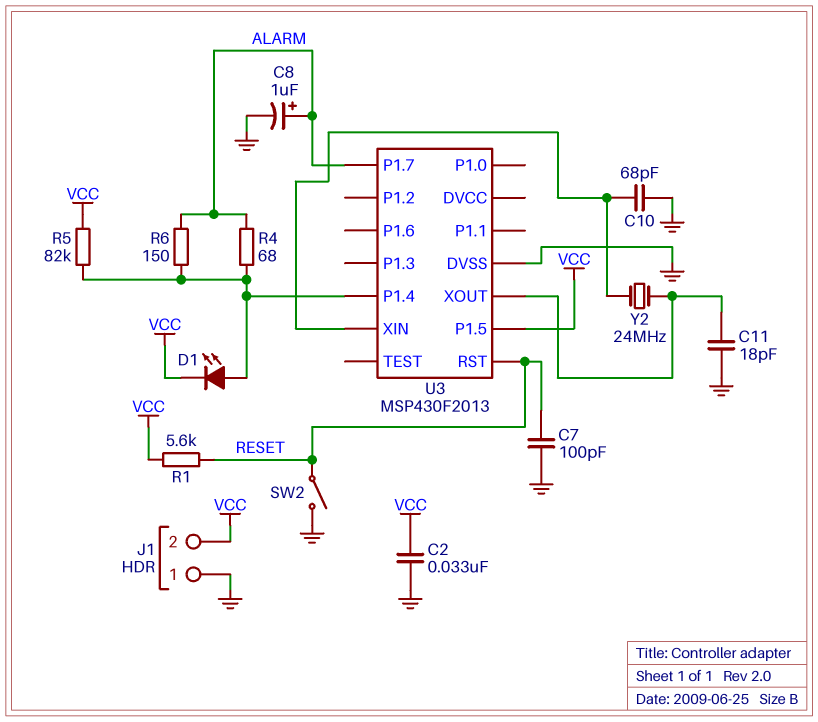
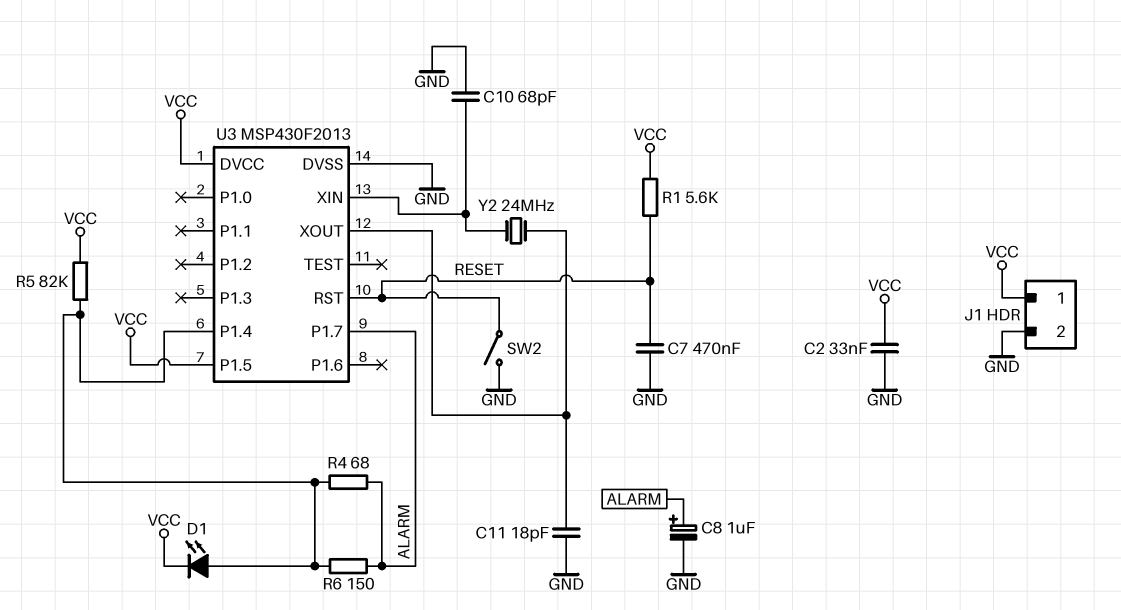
C7: 100pF (GND, RESET) -> 470nF (GND, RESET)
J1 pin 1: GND -> VCC
J1 pin 2: VCC -> GND
U3 pin DVCC: none -> VCC

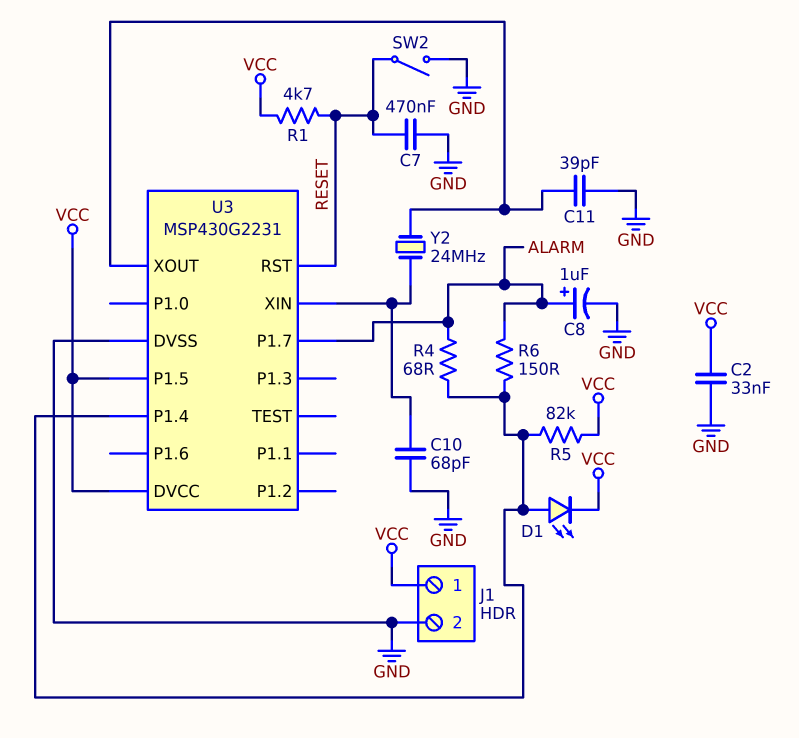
C11: 18pF (GND, U3/XOUT) -> 39pF (GND, U3/XOUT)
R1: 5.6k (RESET, VCC) -> 4.7k (RESET, VCC)
U3: MSP430F2013 -> MSP430G2231

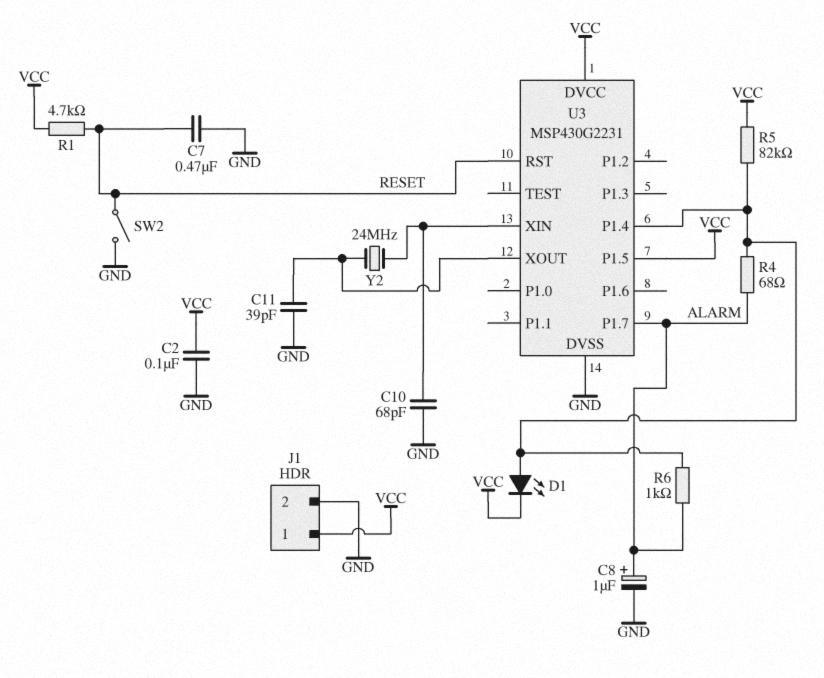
C2: 33nF (GND, VCC) -> 100nF (GND, VCC)
R6: 150 (ALARM, U3/P1.4) -> 1k (ALARM, U3/P1.4)

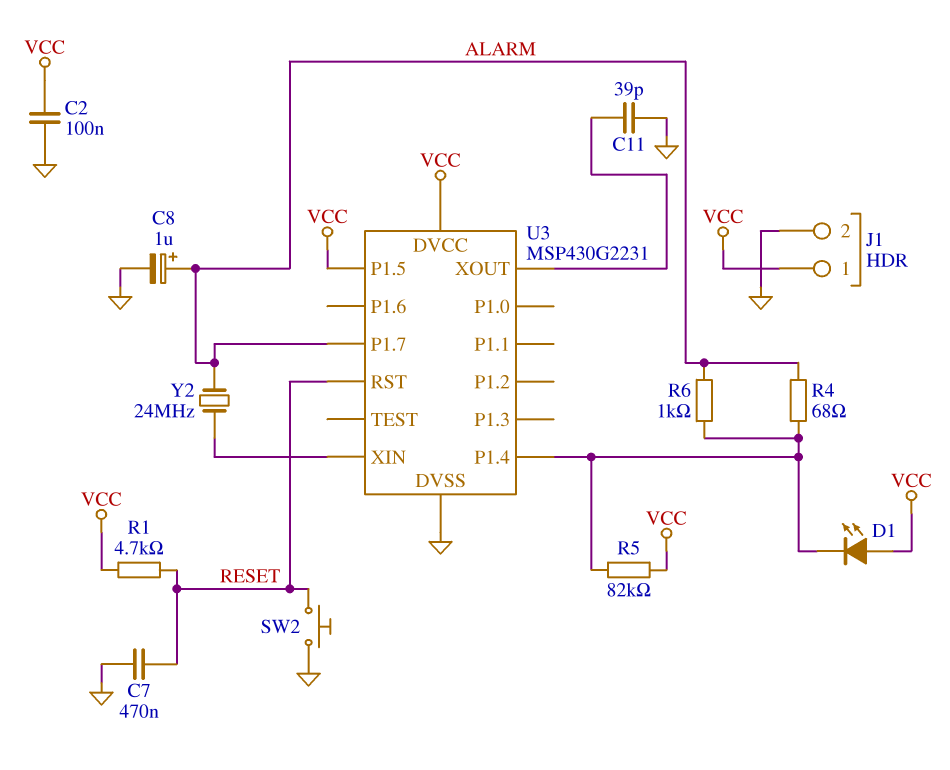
C10: 68pF (GND, U3/XIN) -> none
D1: LED (A U3/P1.4, K VCC) -> LED (A VCC, K U3/P1.4)
SW2: switch (GND, RESET) -> button (GND, RESET)
Y2: 24MHz (U3/XIN, U3/XOUT) -> 24MHz (ALARM, U3/XIN)

